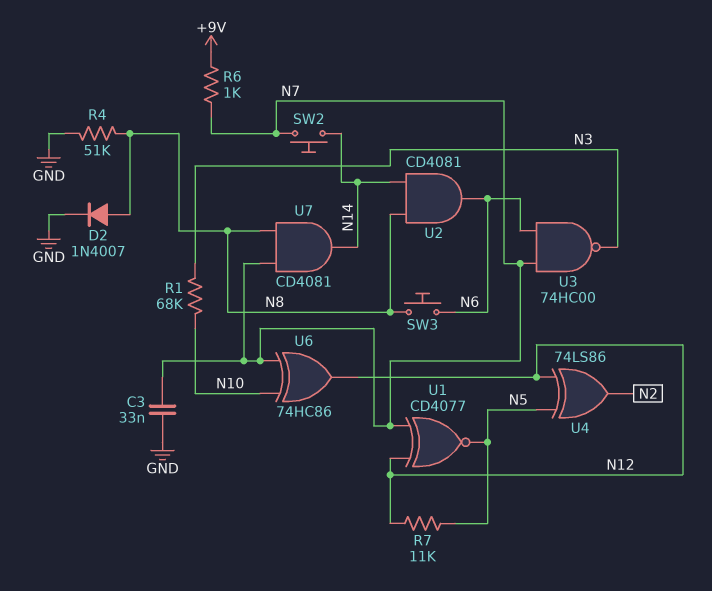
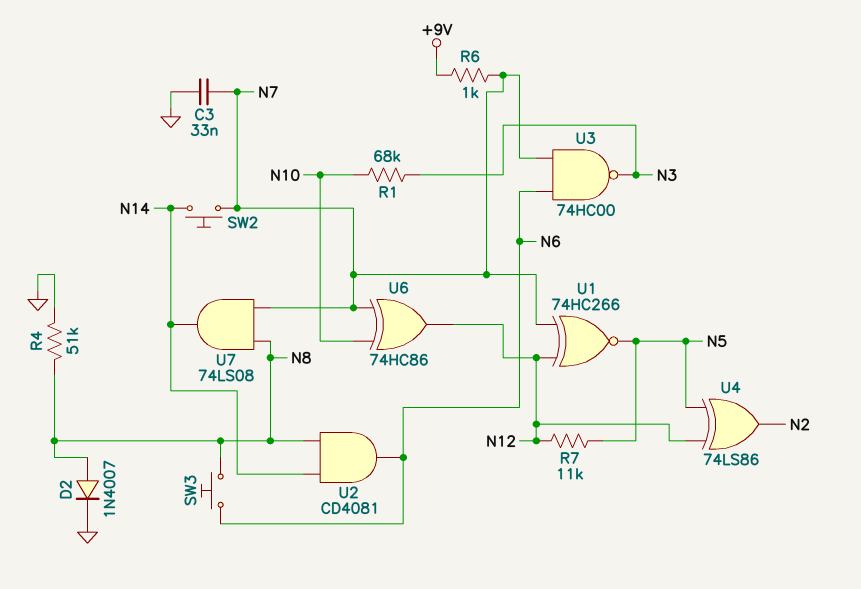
U1: XNOR CD4077 (in N7, in N12, out N5) -> XNOR 74HC266 (in N7, in N12, out N5)
U7: AND CD4081 (in N7, in N8, out N14) -> AND 74LS08 (in N7, in N8, out N14)

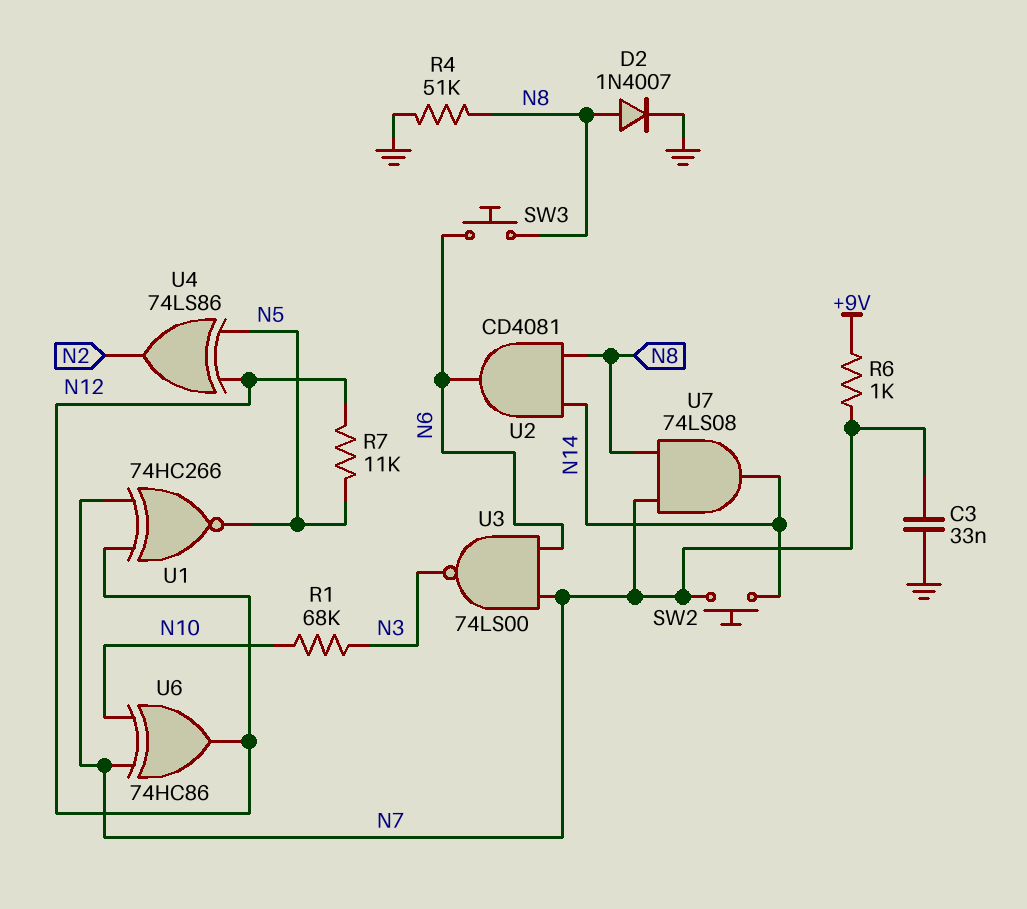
U3: NAND 74HC00 (in N6, in N7, out N3) -> NAND 74LS00 (in N6, in N7, out N3)

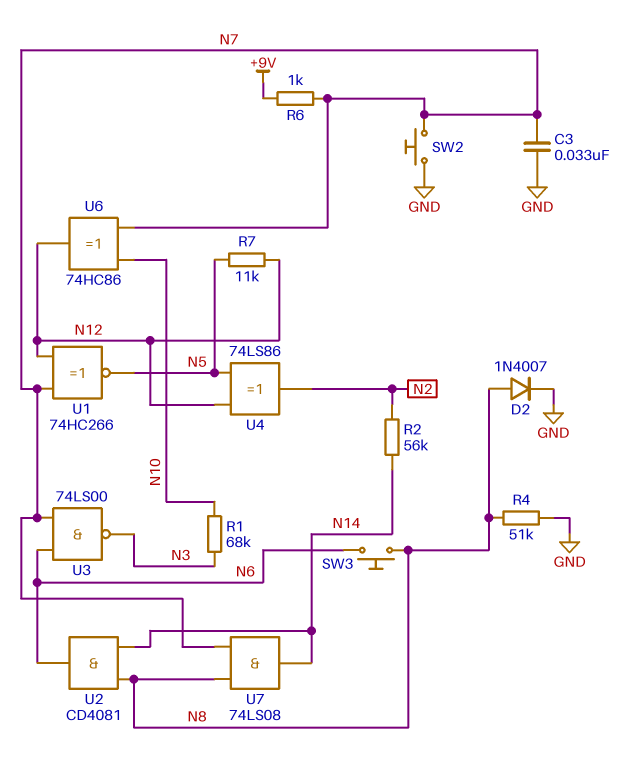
R2: none -> 56k (N2, N14)
SW2: button (N7, N14) -> button (GND, N7)

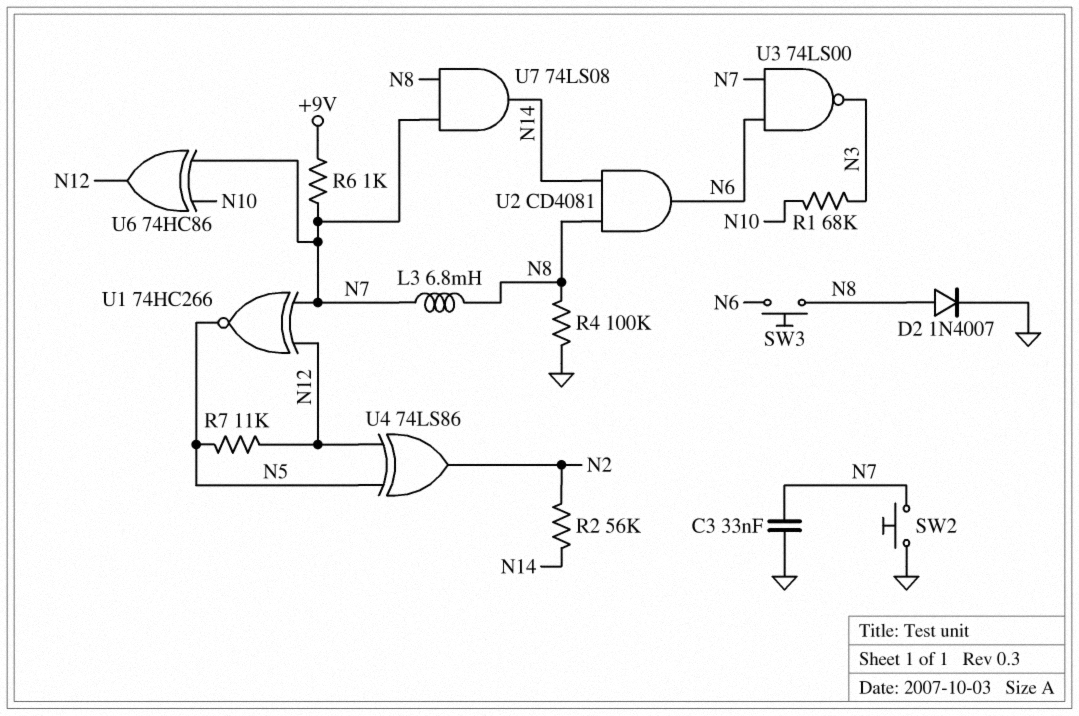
L3: none -> 6.8mH (N7, N8)
R4: 51k (GND, N8) -> 100k (GND, N8)

